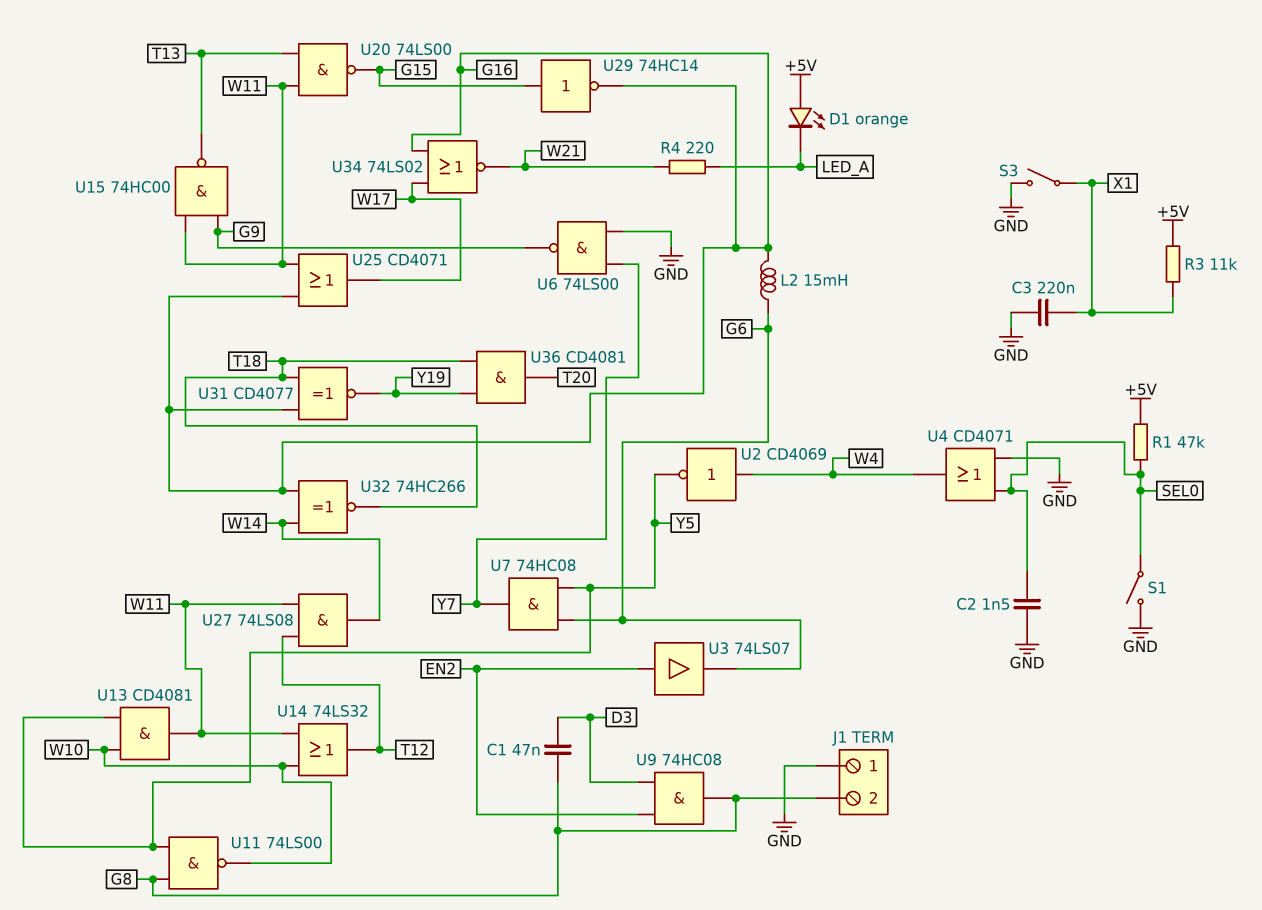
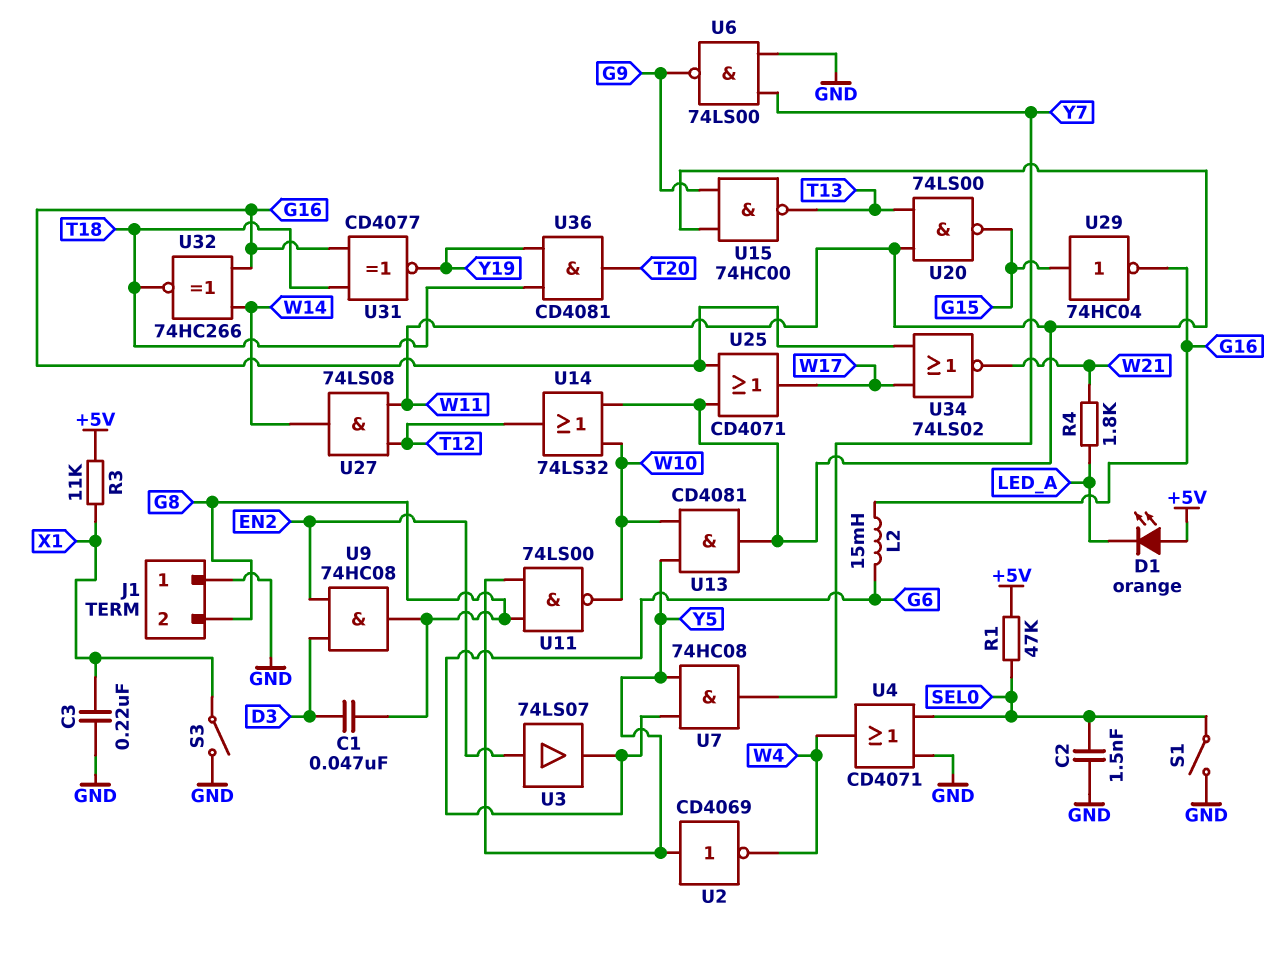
R4: 220 (LED_A, W21) -> 1.8k (LED_A, W21)
U2: NOT CD4069 (in W4, out Y5) -> NOT CD4069 (in Y5, out W4)
U29: NOT 74HC14 (in G15, out G16) -> NOT 74HC04 (in G15, out G16)

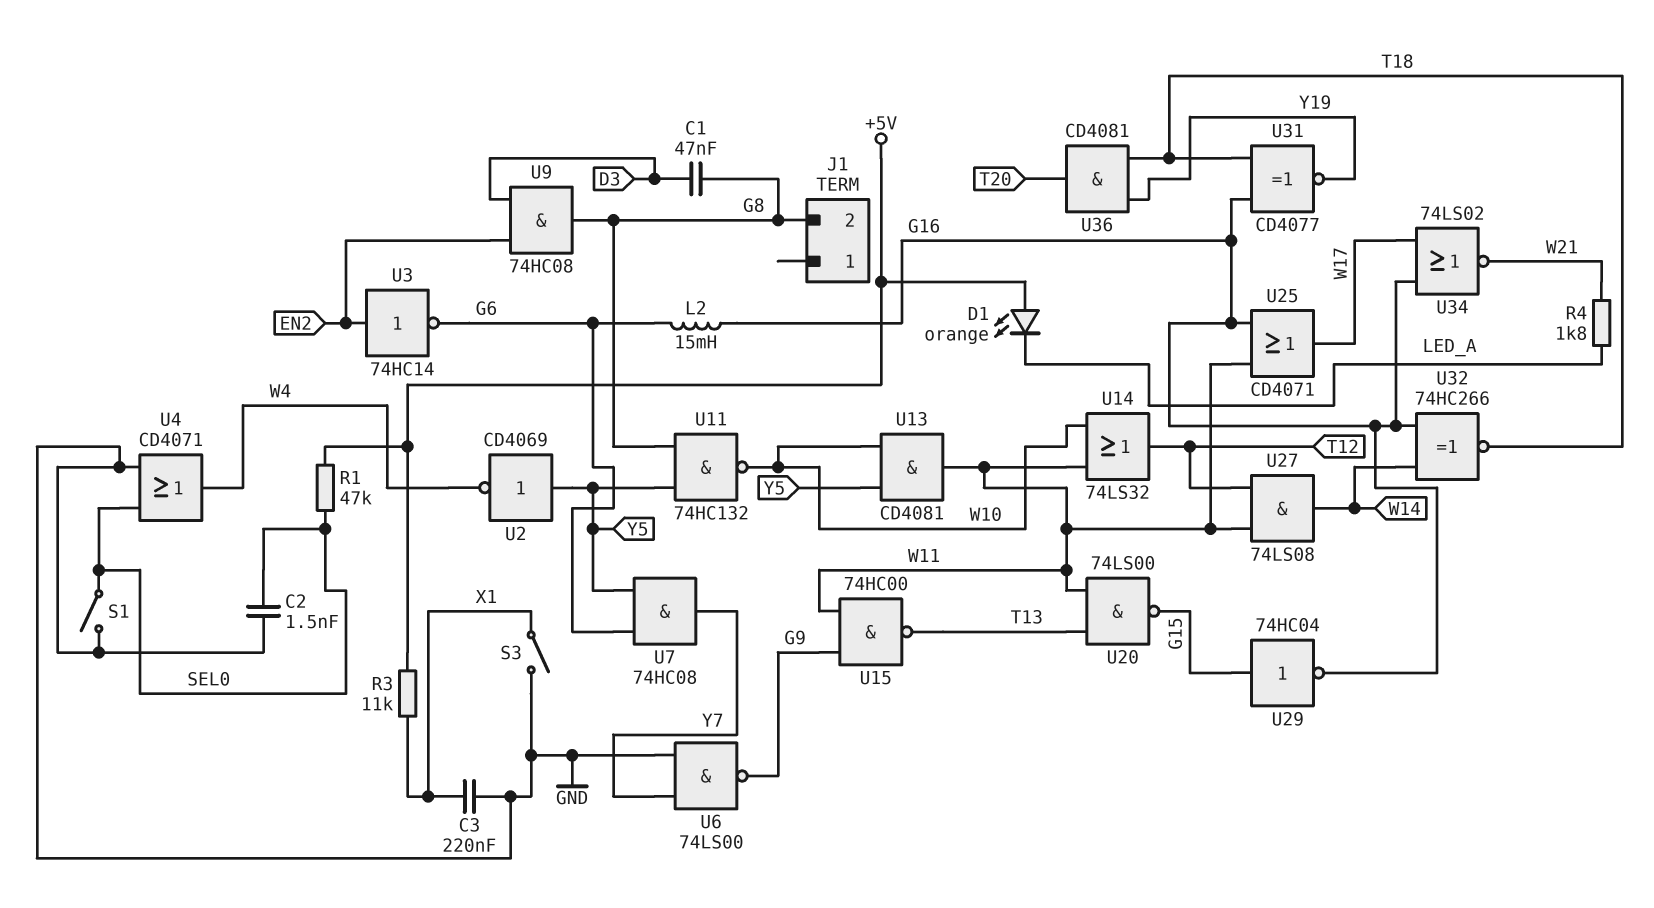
J1 pin 1: GND -> none
U3: buffer 74LS07 (in EN2, out G6) -> NOT 74HC14 (in EN2, out G6)
U11: NAND 74LS00 (in G8, in Y5, out W10) -> NAND 74HC132 (in G8, in Y5, out W10)

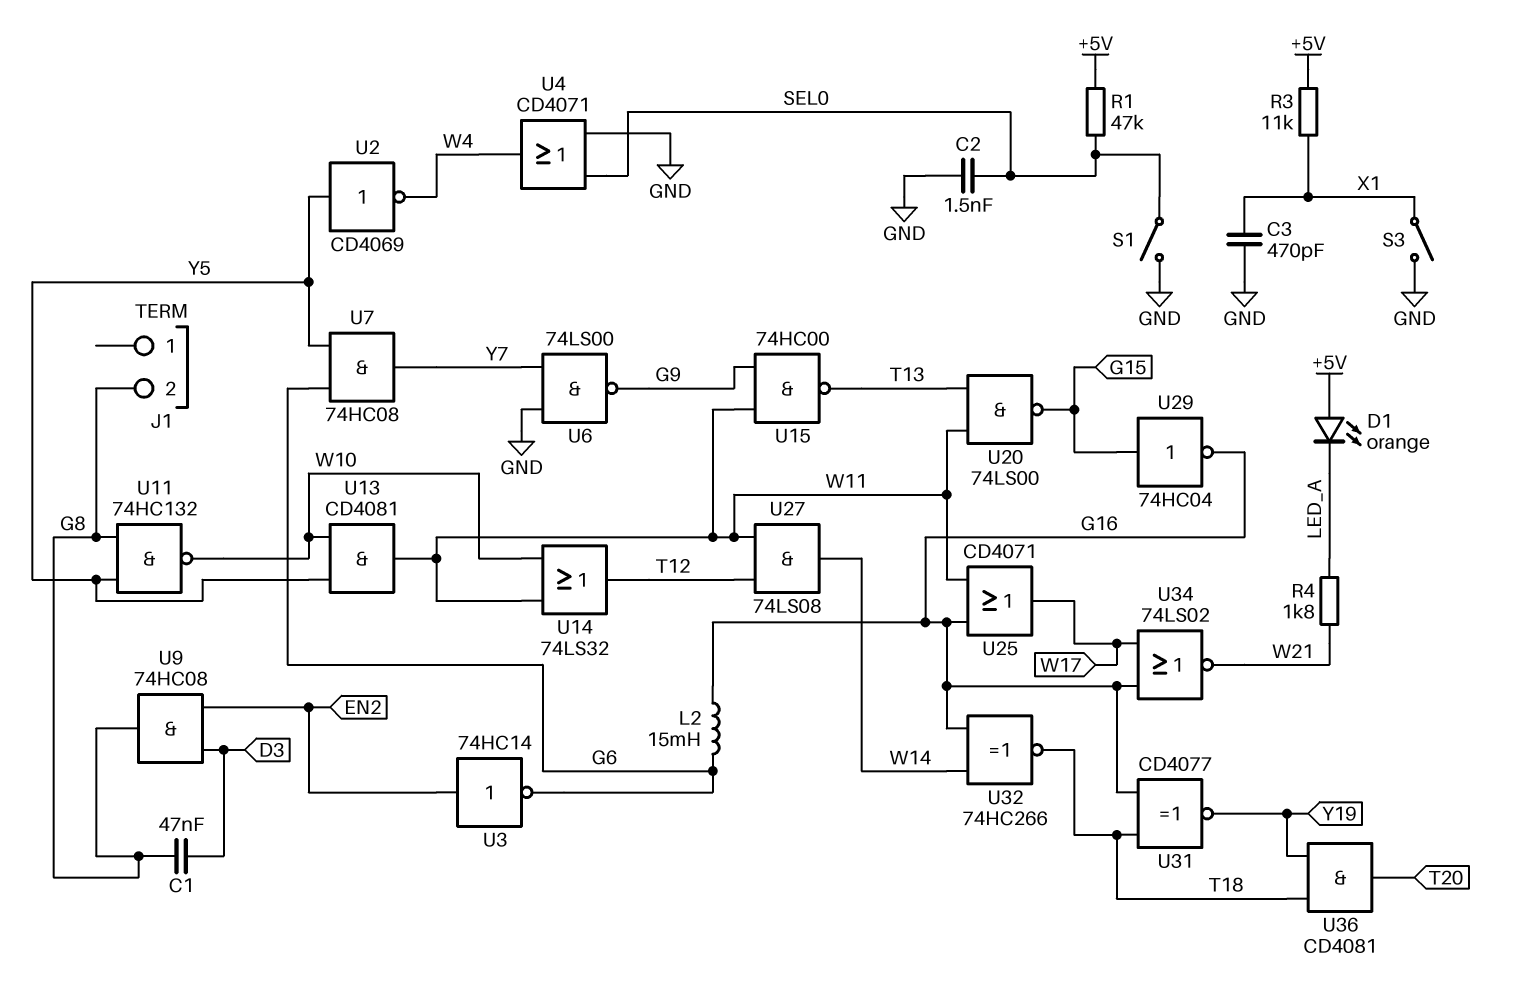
C3: 220nF (GND, X1) -> 470pF (GND, X1)

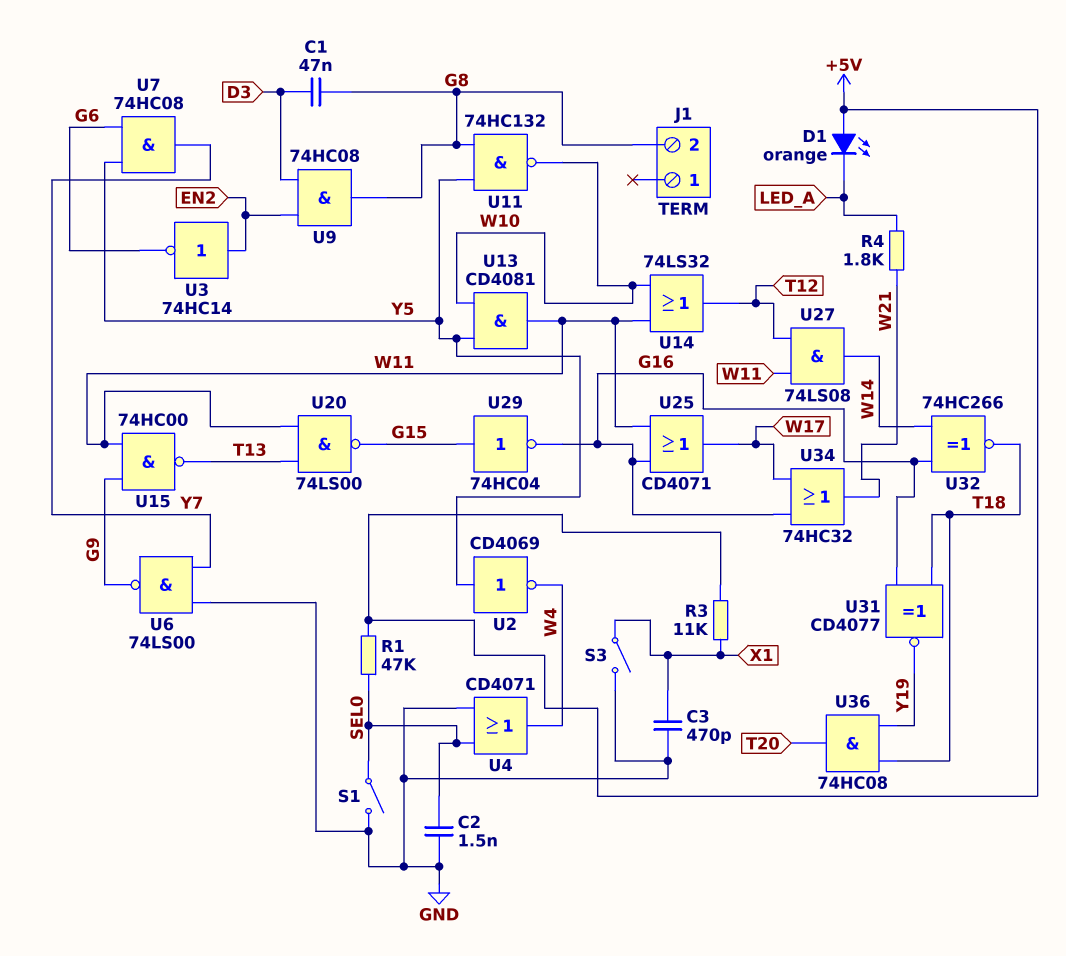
L2: 15mH (G6, G16) -> none
U34: NOR 74LS02 (in G16, in W17, out W21) -> OR 74HC32 (in G16, in W17, out W21)
U36: AND CD4081 (in T18, in Y19, out T20) -> AND 74HC08 (in T18, in Y19, out T20)

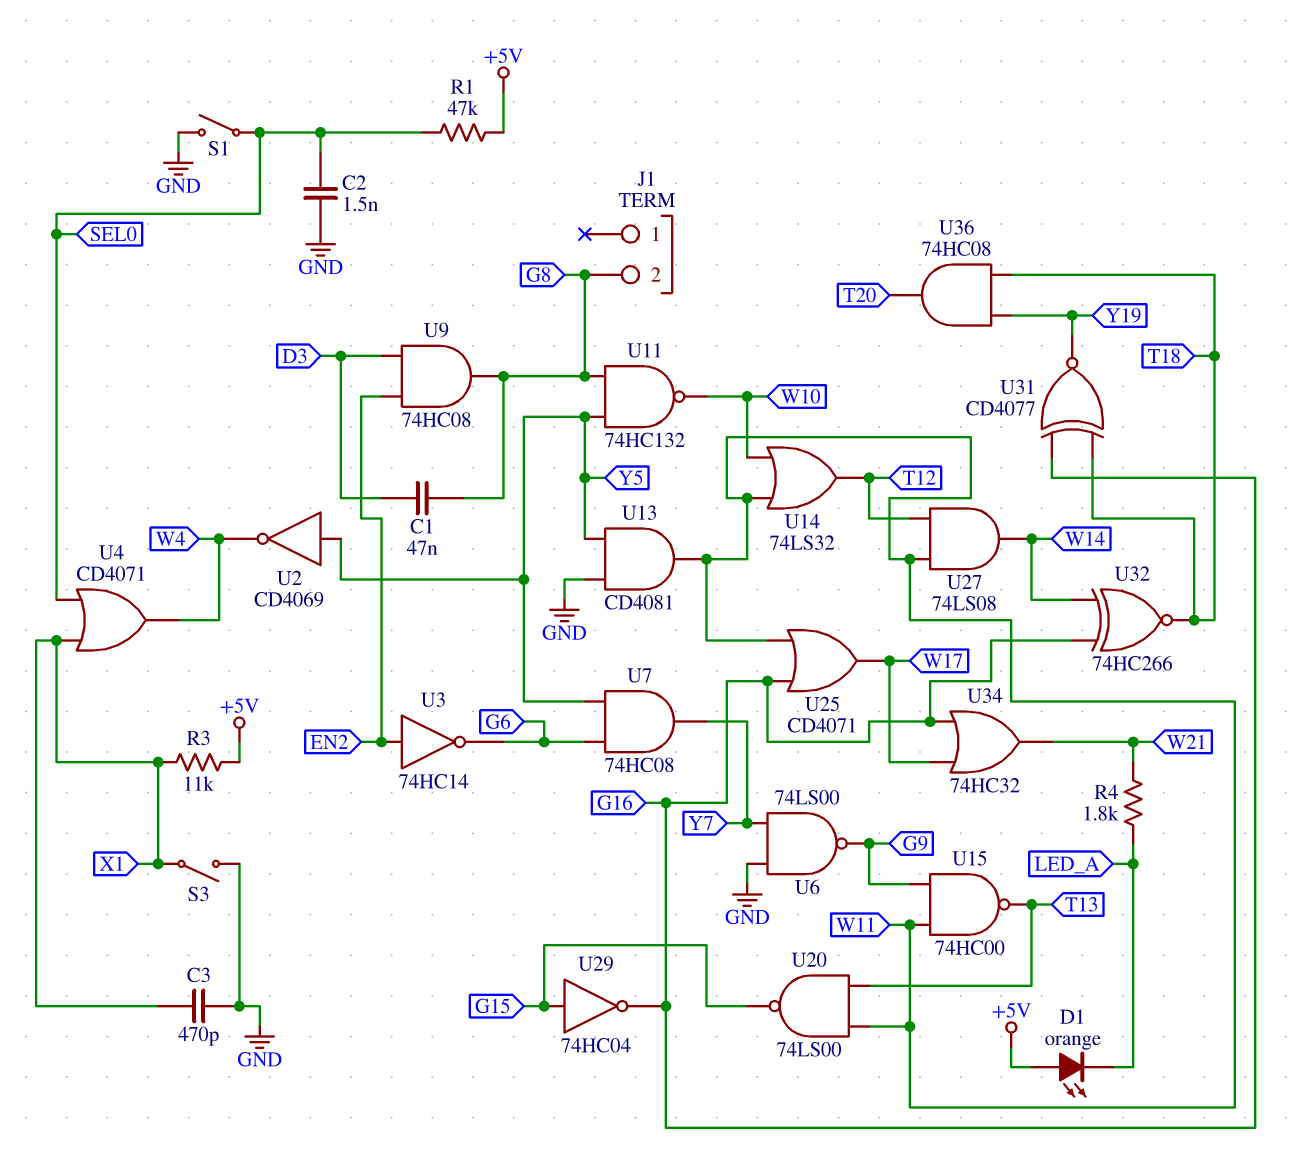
U4: OR CD4071 (in GND, in SEL0, out W4) -> OR CD4071 (in SEL0, in X1, out W4)
U13: AND CD4081 (in W10, in Y5, out W11) -> AND CD4081 (in GND, in Y5, out W11)

